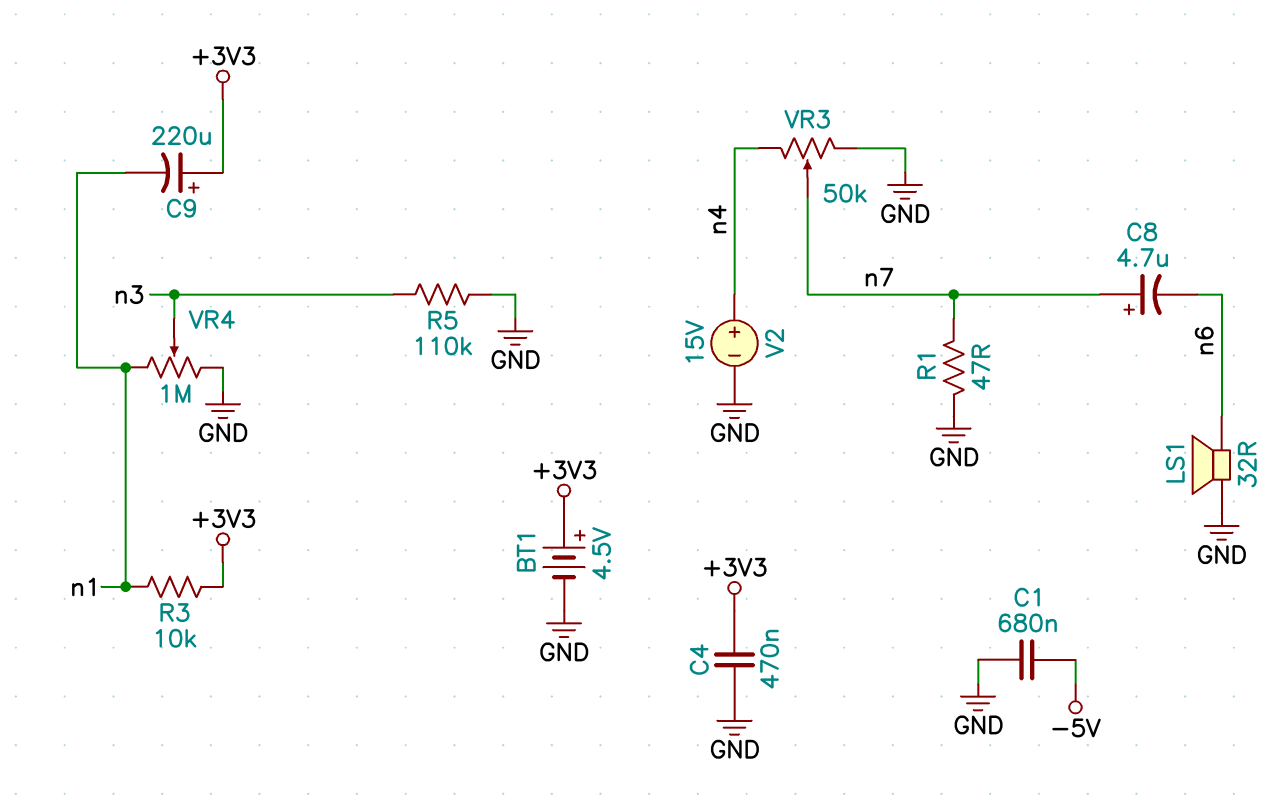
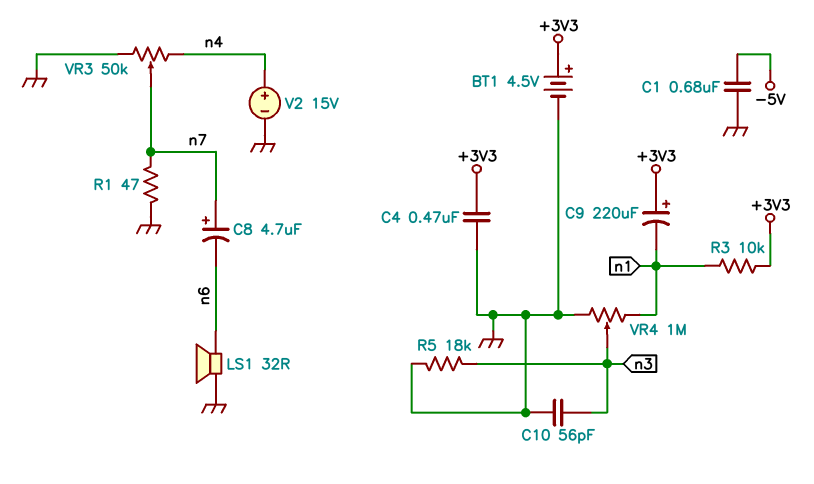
C10: none -> 56pF (GND, n3)
R5: 110k (GND, n3) -> 18k (GND, n3)

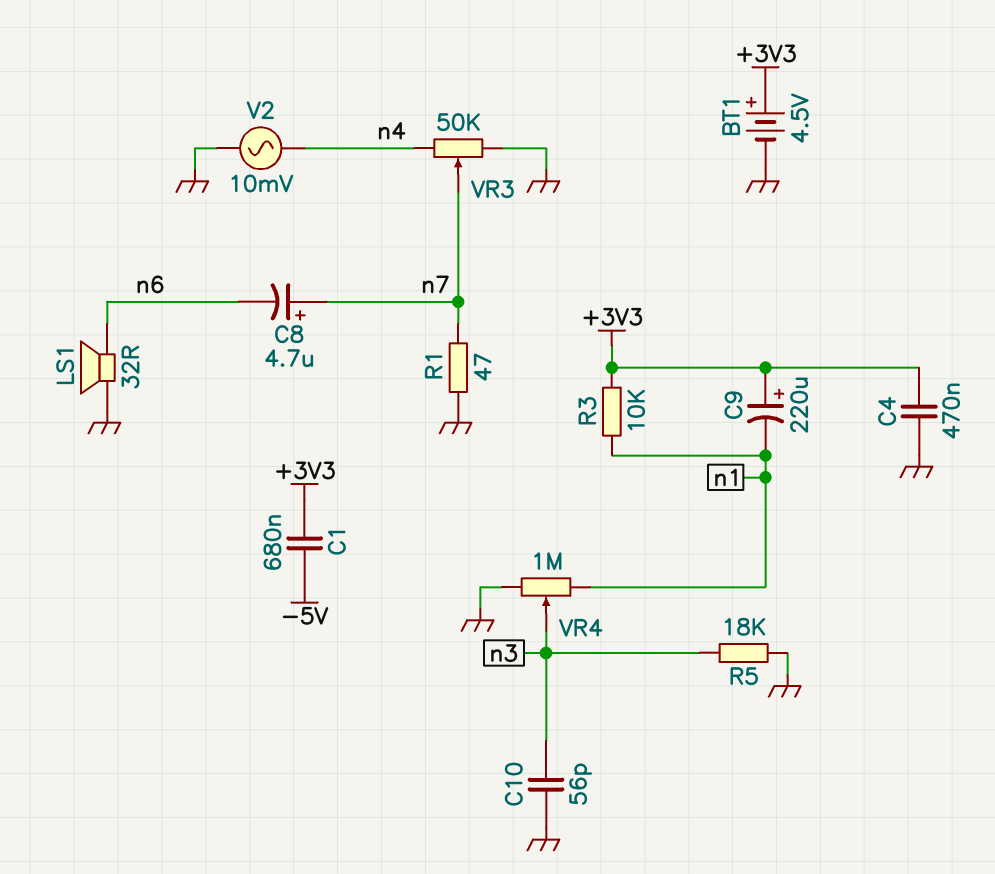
C1: 680nF (-5V, GND) -> 680nF (+3V3, -5V)
V2: 15V (plus n4, minus GND) -> AC 10mV (GND, n4)

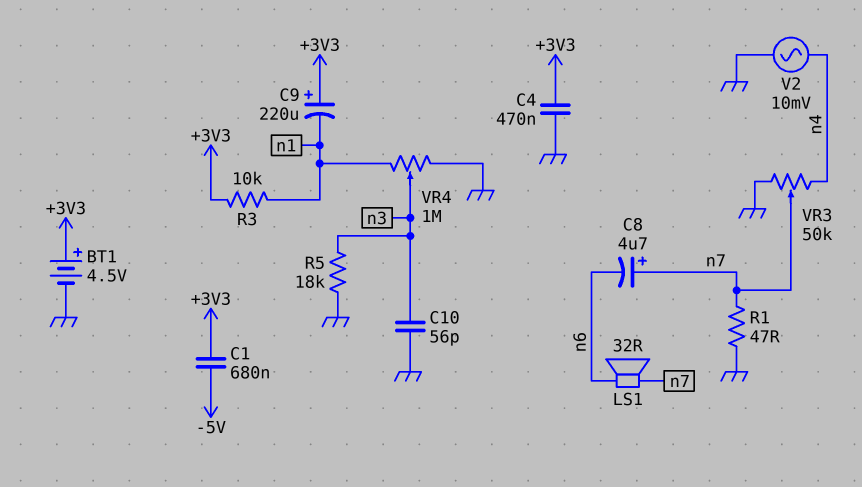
LS1: speaker 32R (GND, n6) -> speaker 32R (n6, n7)

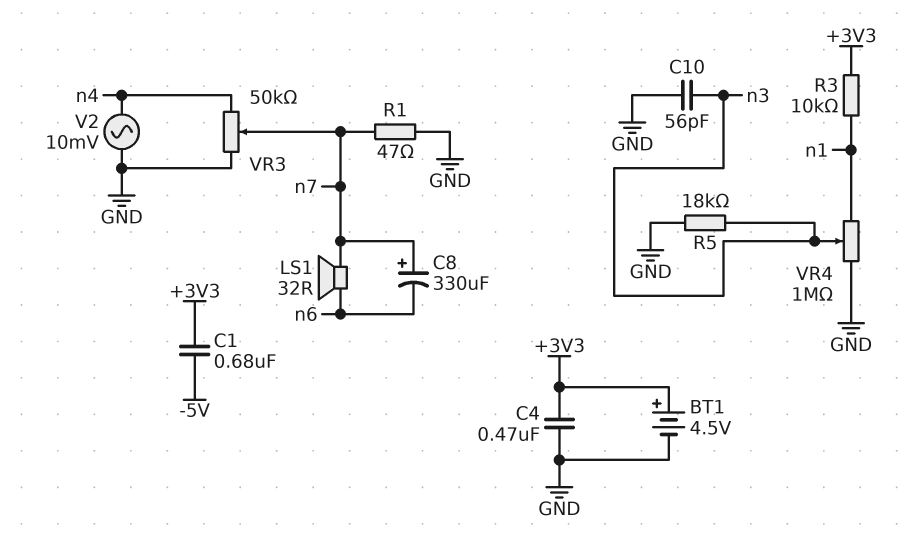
C8: 4.7uF (plus n7, minus n6) -> 330uF (plus n7, minus n6)
C9: 220uF (plus +3V3, minus n1) -> none

